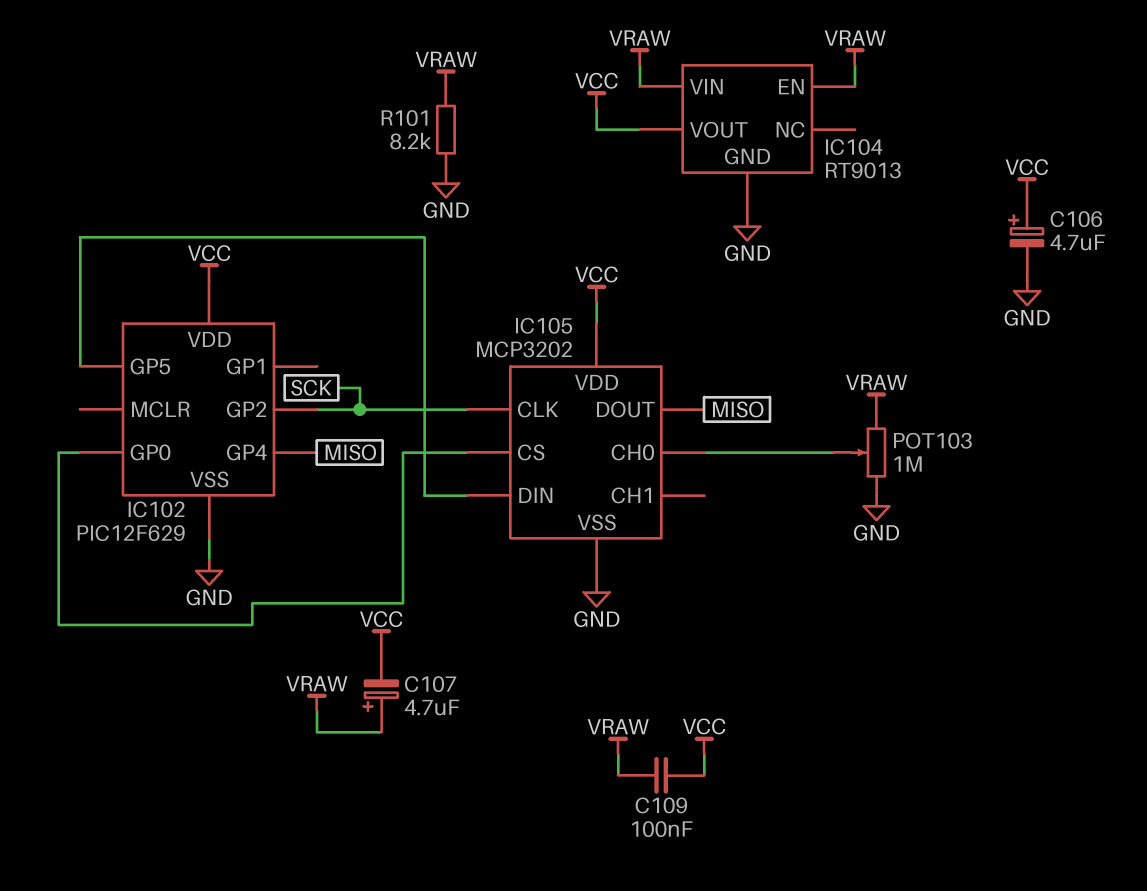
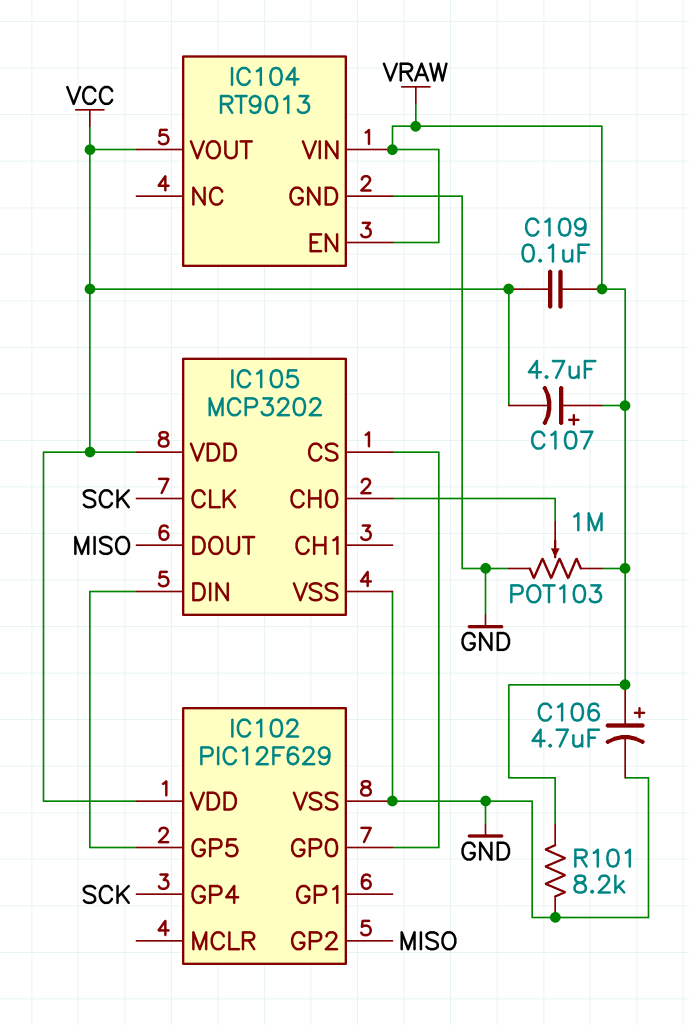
C106: 4.7uF (plus VCC, minus GND) -> 4.7uF (plus VRAW, minus GND)
IC102 pin GP2: SCK -> MISO
IC102 pin GP4: MISO -> SCK

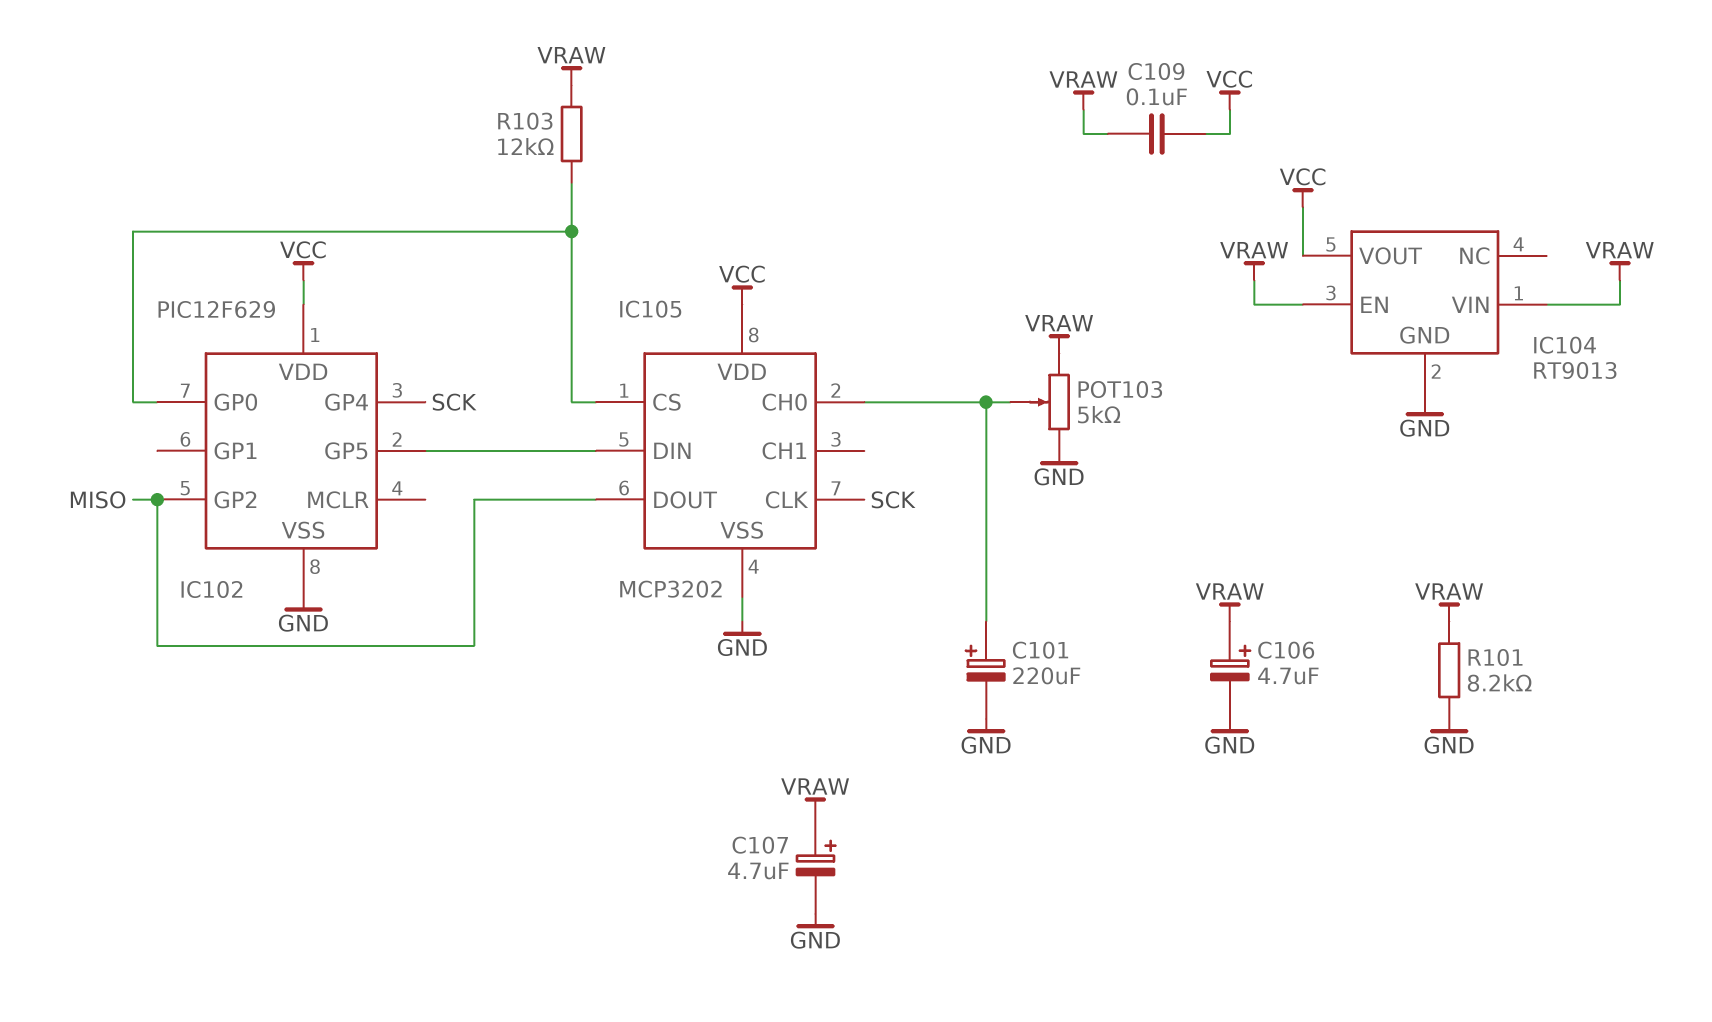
C101: none -> 220uF (plus IC105/CH0, minus GND)
C107: 4.7uF (plus VRAW, minus VCC) -> 4.7uF (plus VRAW, minus GND)
POT103: 1M (GND, VRAW, wiper IC105/CH0) -> 5k (GND, VRAW, wiper IC105/CH0)
R103: none -> 12k (IC102/GP0, VRAW)

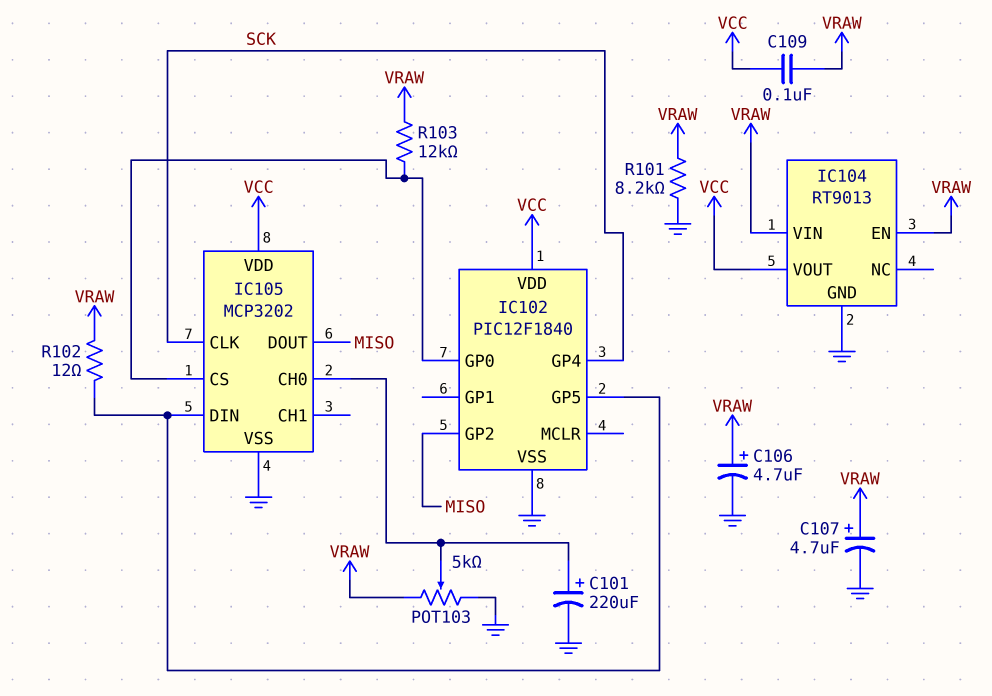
IC102: PIC12F629 -> PIC12F1840
R102: none -> 12 (IC102/GP5, VRAW)

